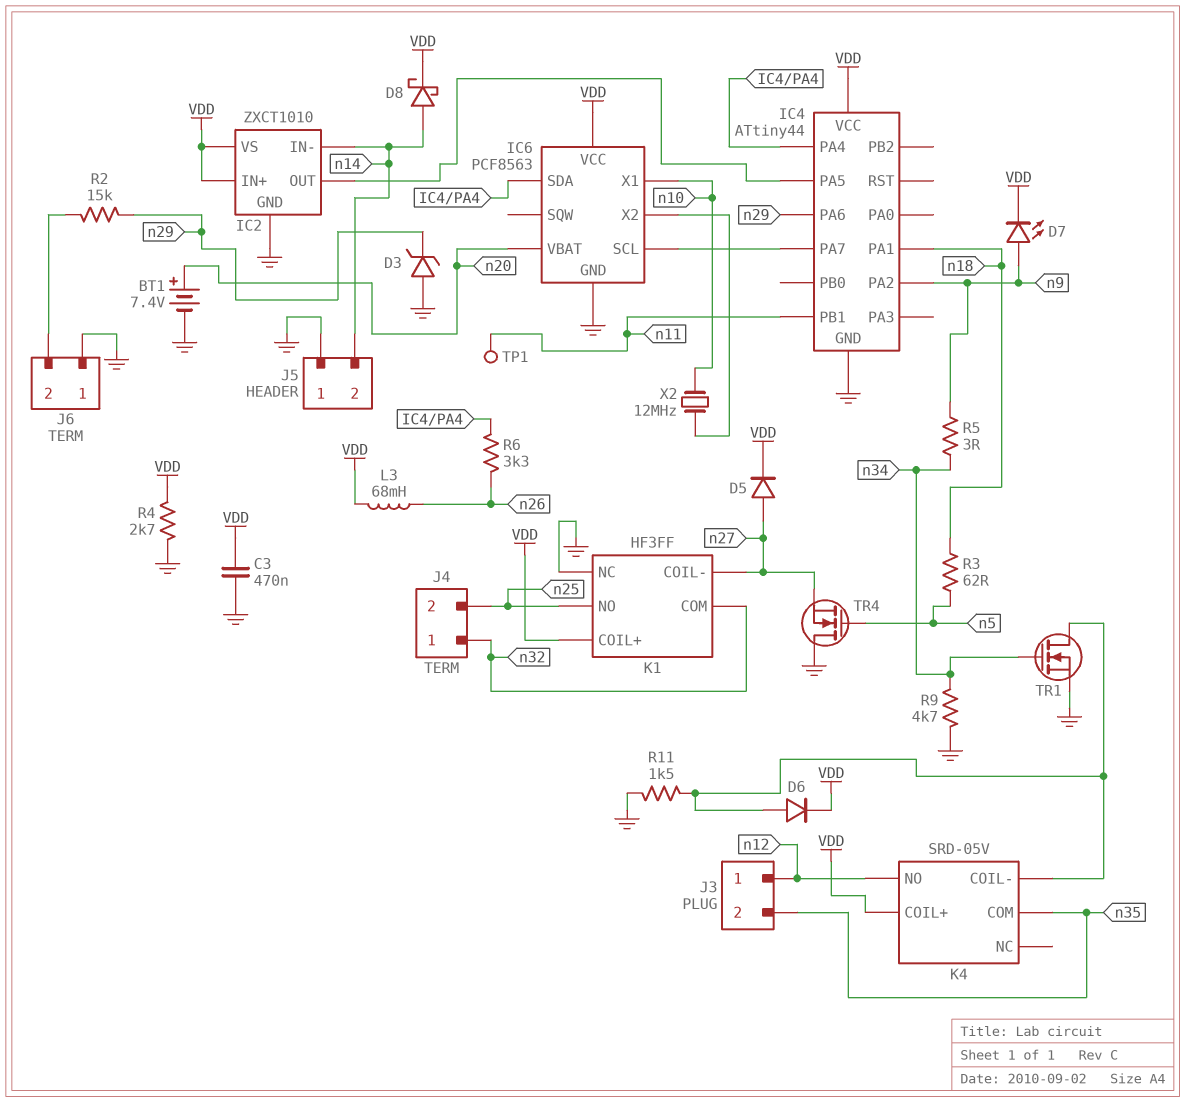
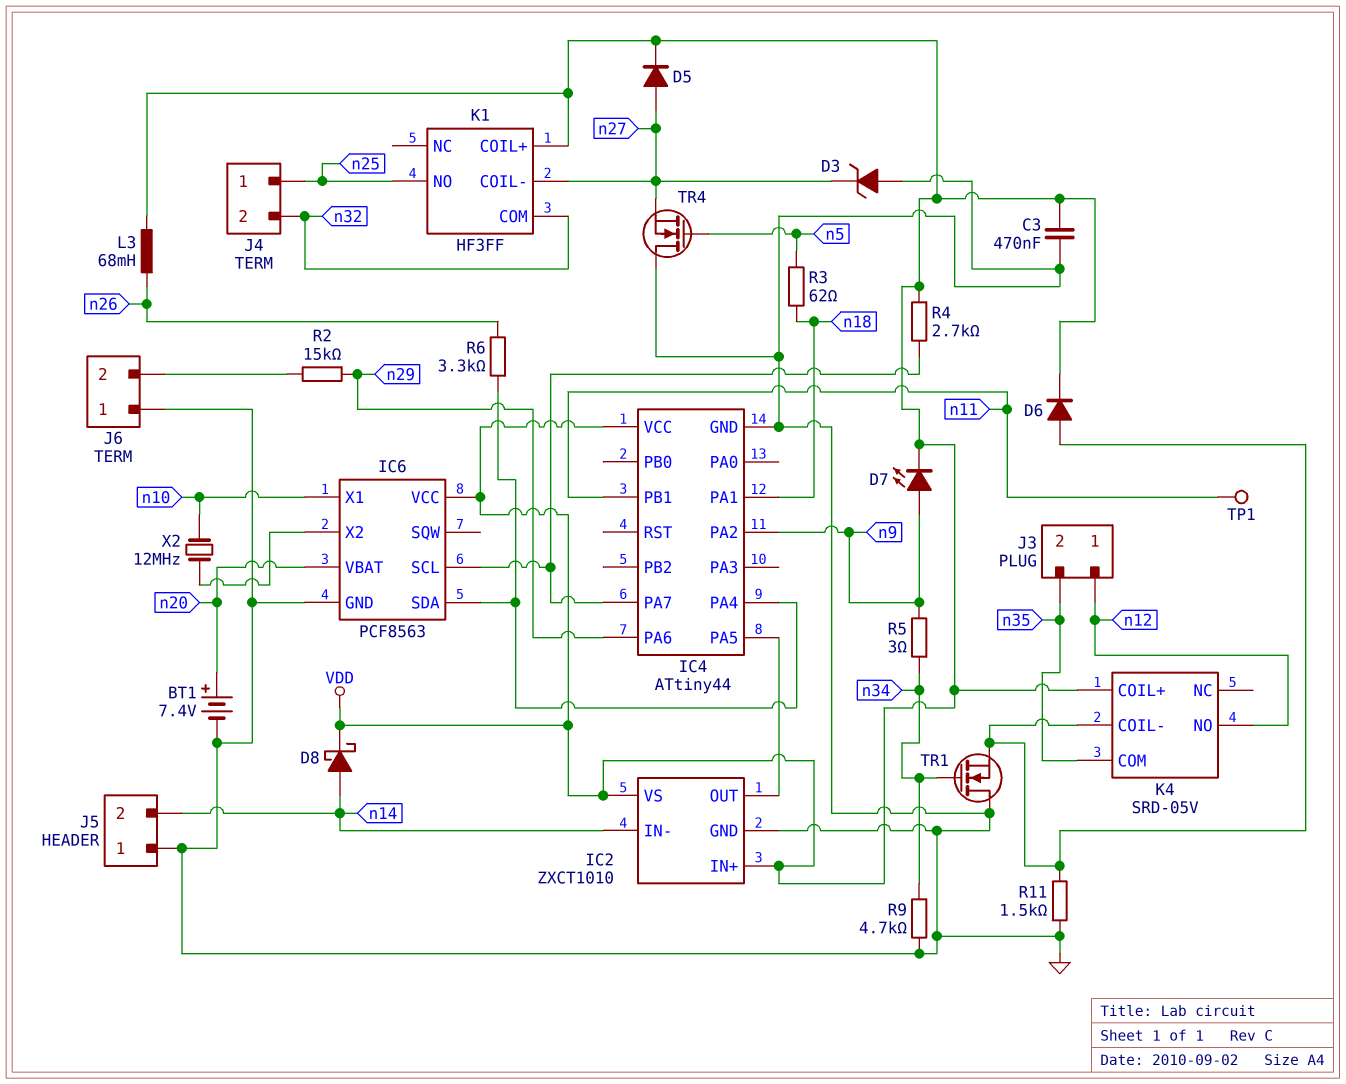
D3: zener (A GND, K n29) -> zener (A GND, K n27)
J4 pin 1: n32 -> n25
J4 pin 2: n25 -> n32
K1 pin NC: GND -> none
R4: 2.7k (GND, VDD) -> 2.7k (IC4/PA7, VDD)
TR1: NMOS (G n34, D K4/COIL-, S GND) -> NMOS (G n34, D GND, S K4/COIL-)

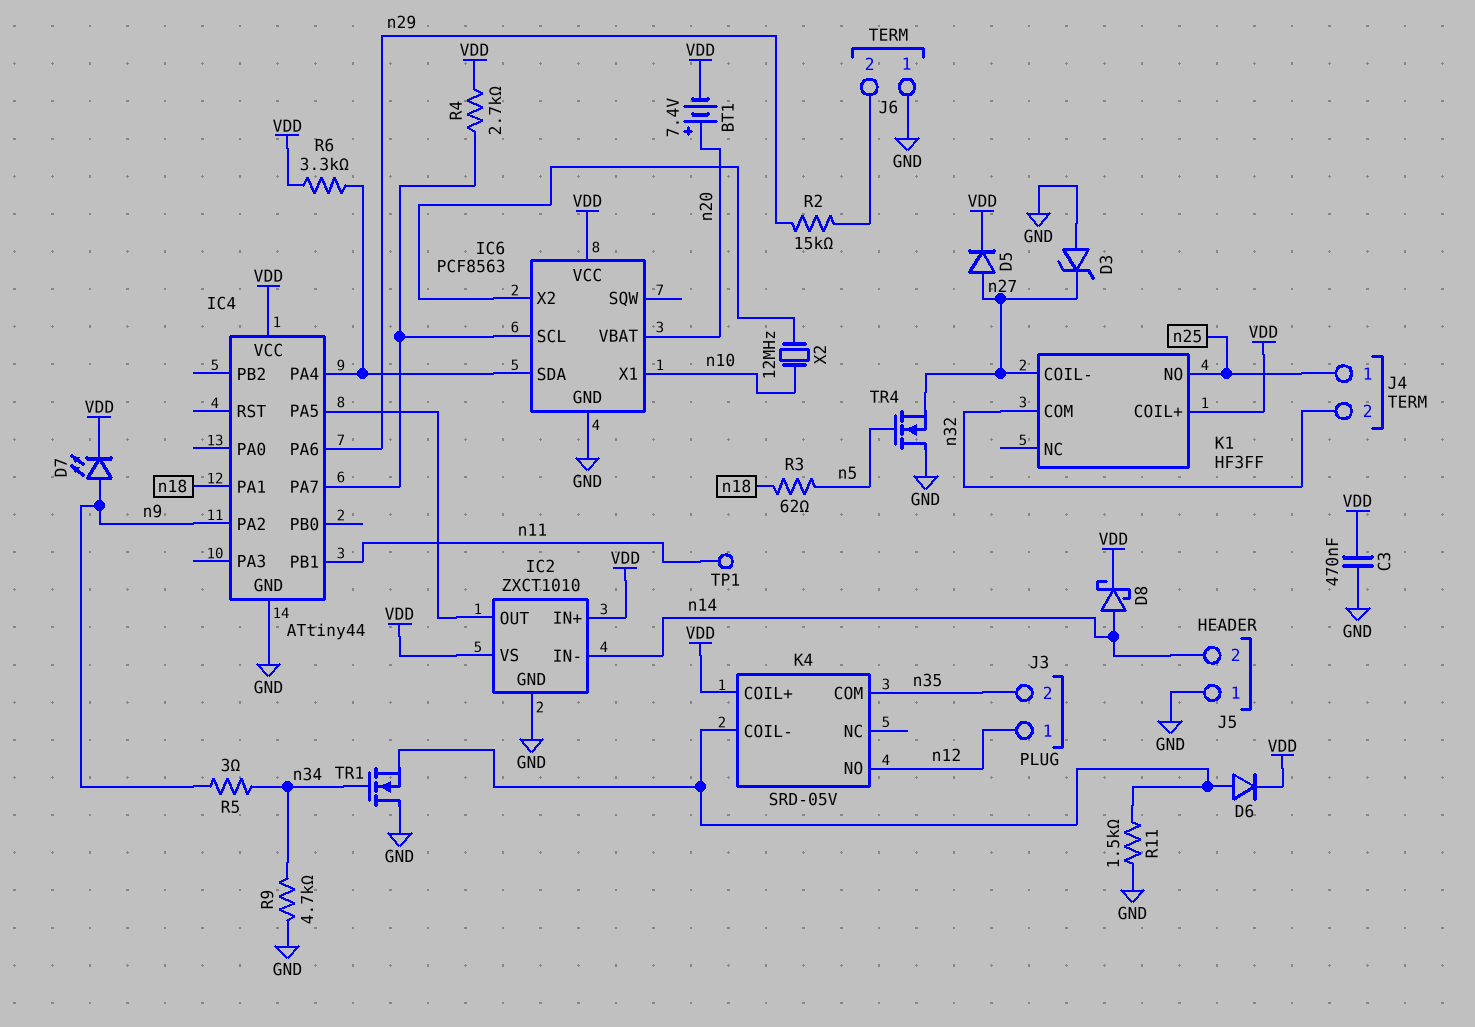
BT1: 7.4V (plus n20, minus GND) -> 7.4V (plus n20, minus VDD)
L3: 68mH (VDD, n26) -> none
R6: 3.3k (IC4/PA4, n26) -> 3.3k (IC4/PA4, VDD)

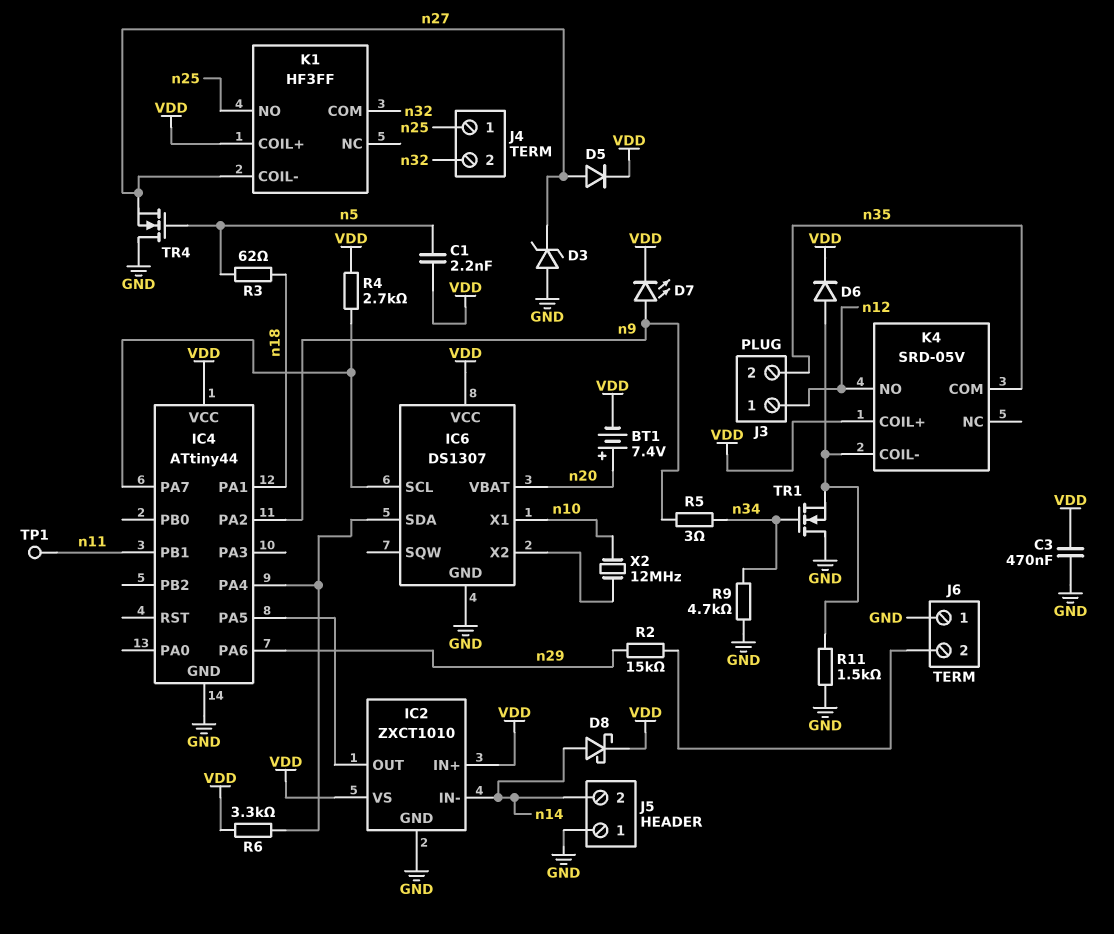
C1: none -> 2.2nF (VDD, n5)
IC6: PCF8563 -> DS1307

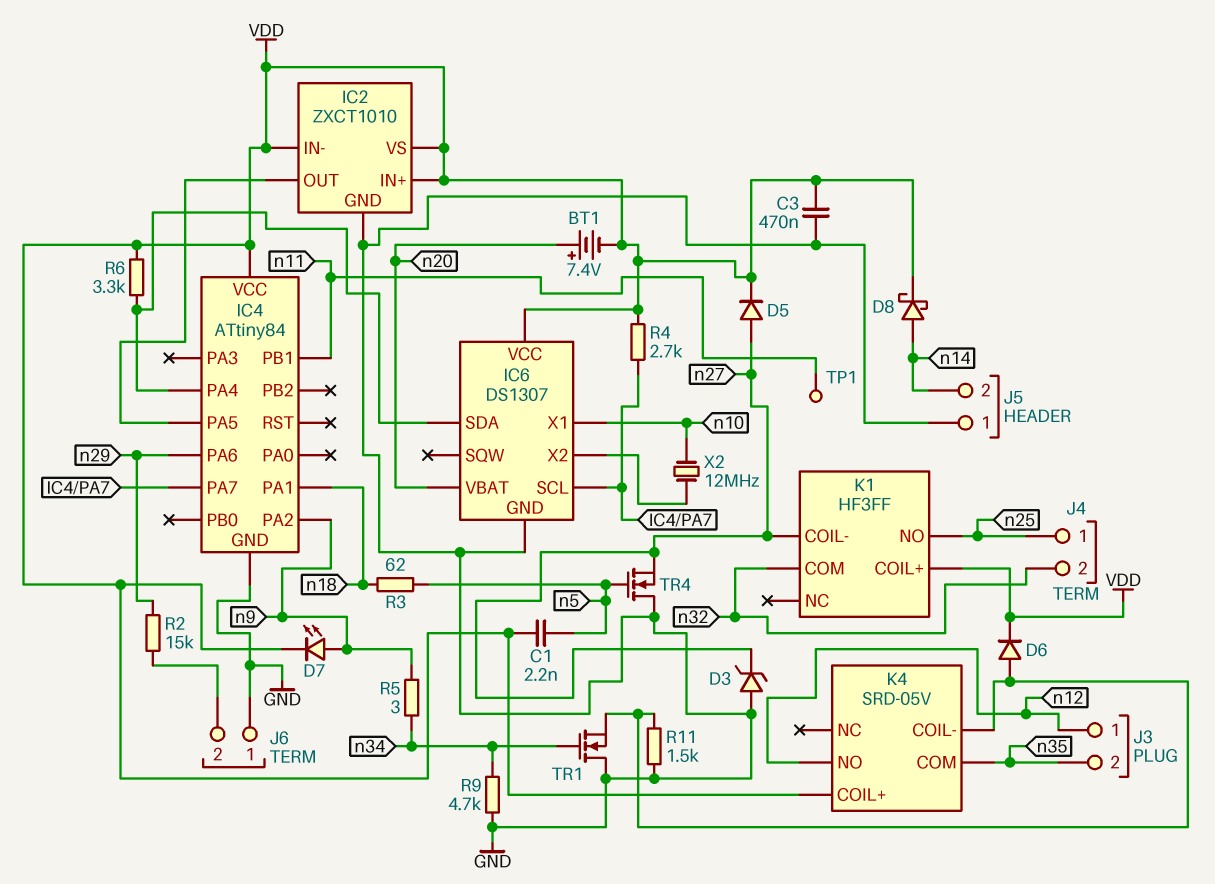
IC2 pin IN-: n14 -> VDD
IC4: ATtiny44 -> ATtiny84

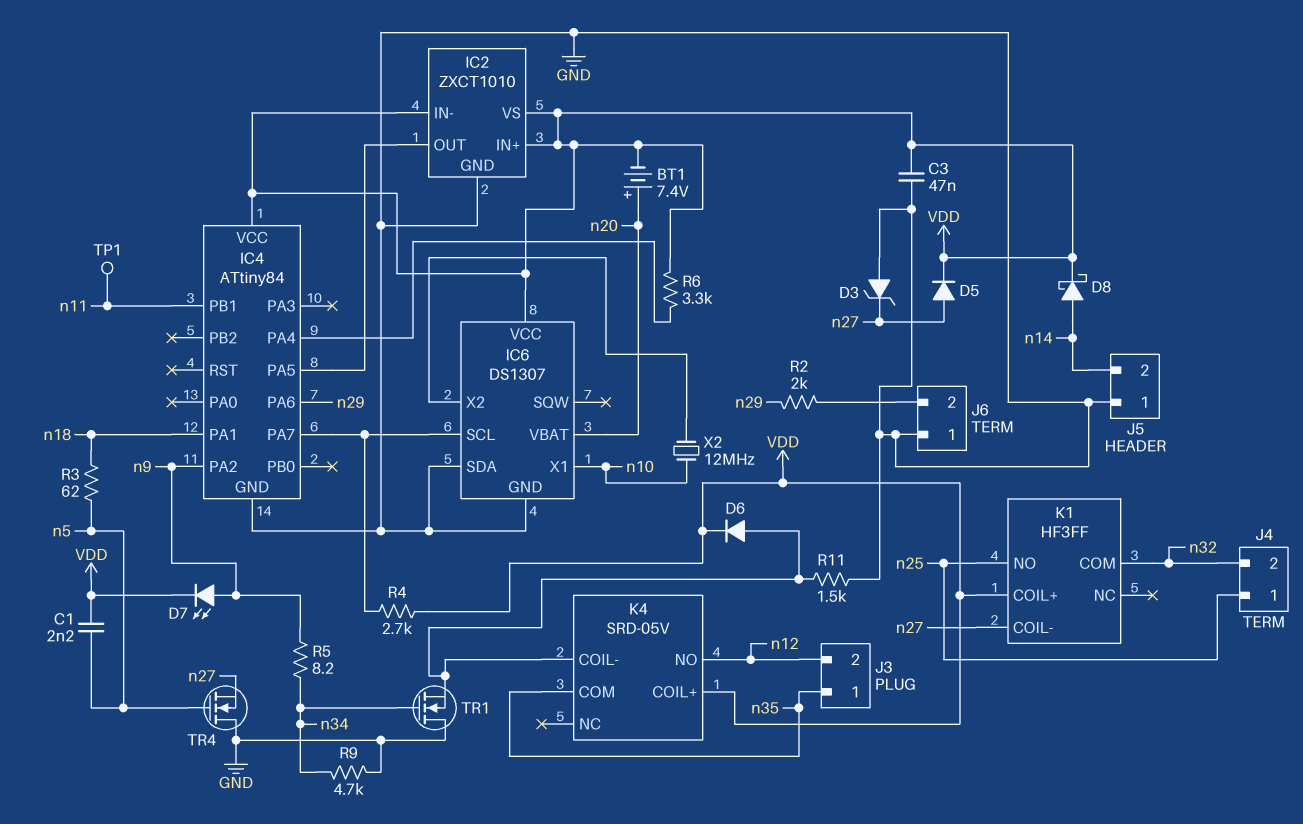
C3: 470nF (GND, VDD) -> 47nF (GND, VDD)
IC6 pin SDA: IC4/PA4 -> GND
J3 pin 1: n12 -> n35
J3 pin 2: n35 -> n12
R2: 15k (J6/2, n29) -> 2k (J6/2, n29)
R5: 3 (n9, n34) -> 8.2 (n9, n34)

